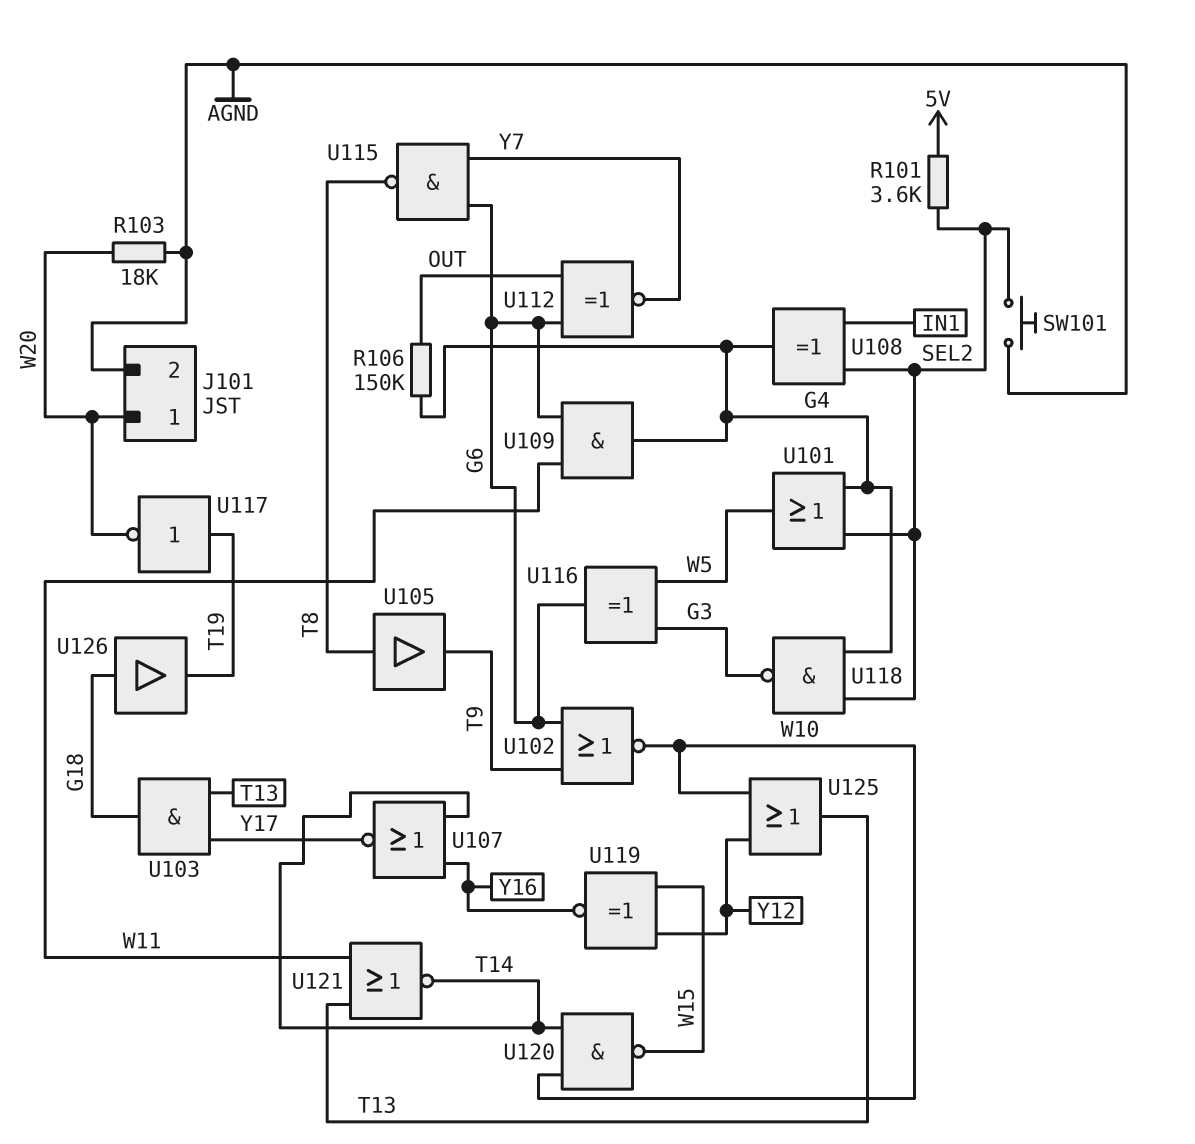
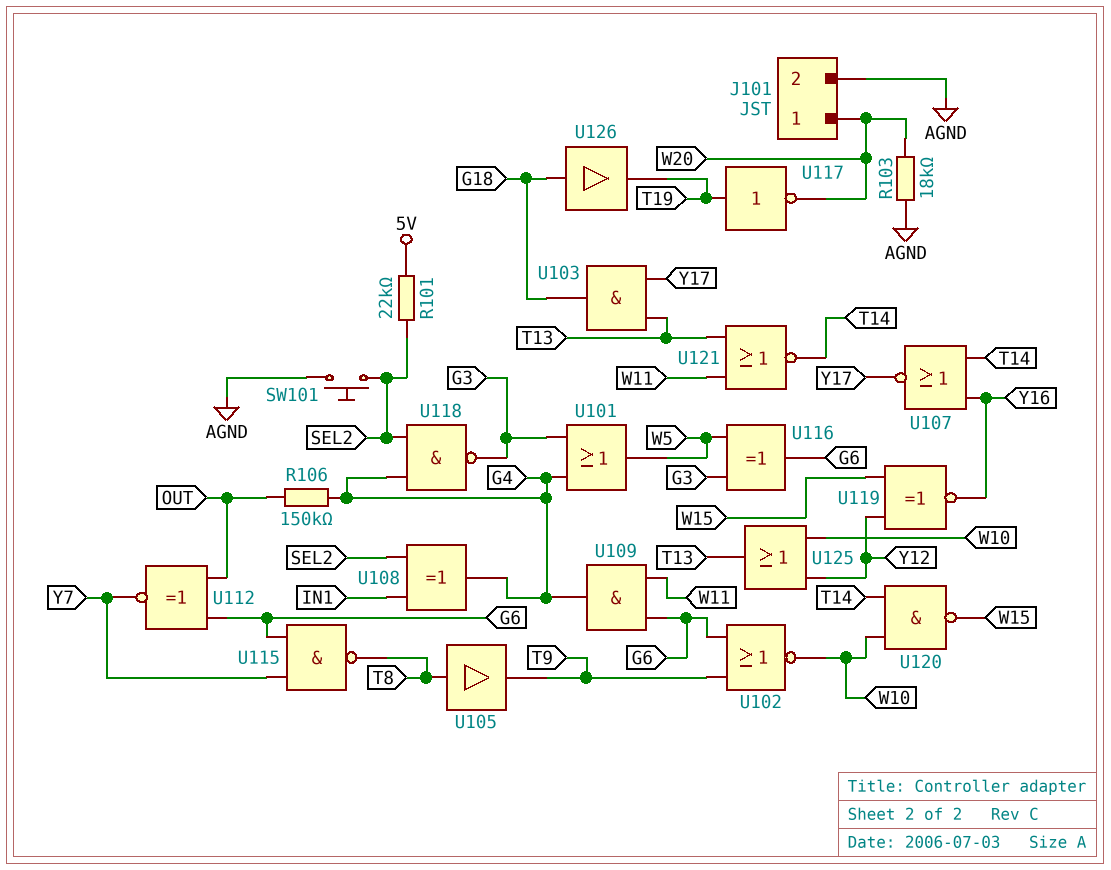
R101: 3.6k (5V, SEL2) -> 22k (5V, SEL2)
U101: OR (in G4, in SEL2, out W5) -> OR (in G3, in G4, out W5)

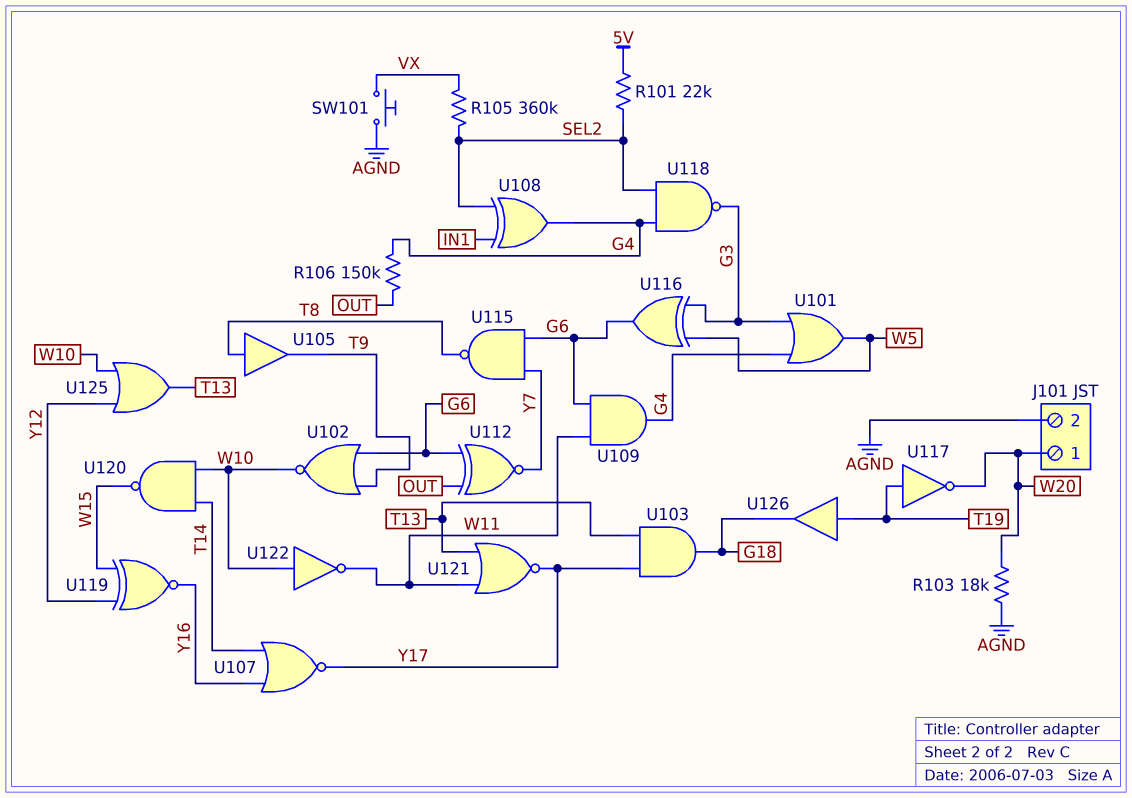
R105: none -> 360k (SEL2, VX)
SW101: button (AGND, SEL2) -> button (AGND, VX)
U121: NOR (in T13, in W11, out T14) -> NOR (in T13, in W11, out Y17)
U122: none -> NOT (in W10, out W11)
U126: buffer (in G18, out T19) -> buffer (in T19, out G18)

